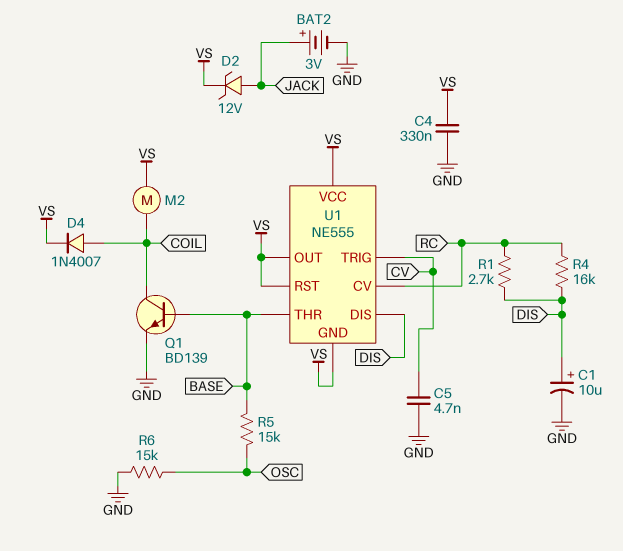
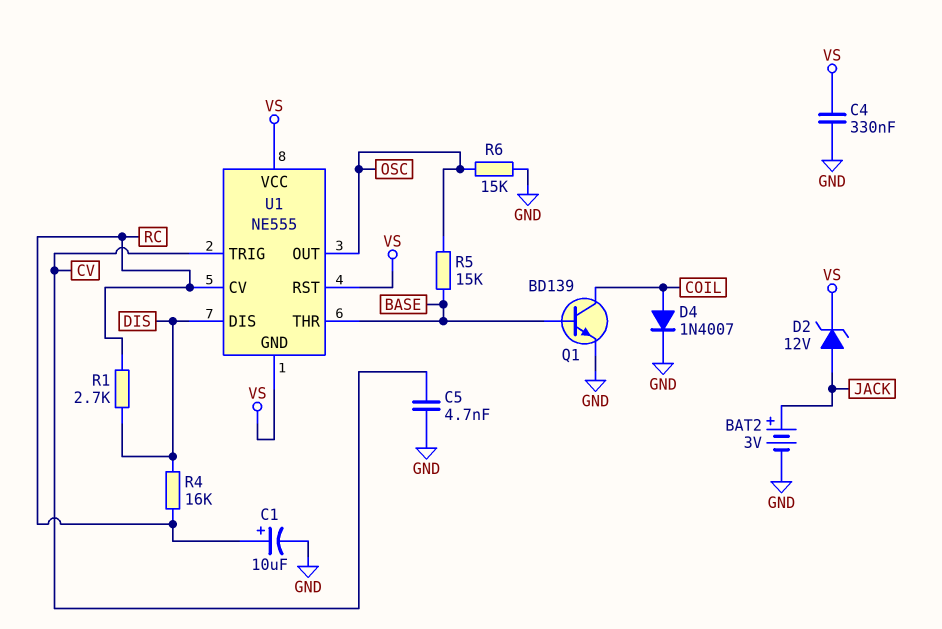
C1: 10uF (plus DIS, minus GND) -> 10uF (plus RC, minus GND)
D4: diode 1N4007 (A COIL, K VS) -> diode 1N4007 (A COIL, K GND)
M2: motor (COIL, VS) -> none
U1 pin OUT: VS -> OSC

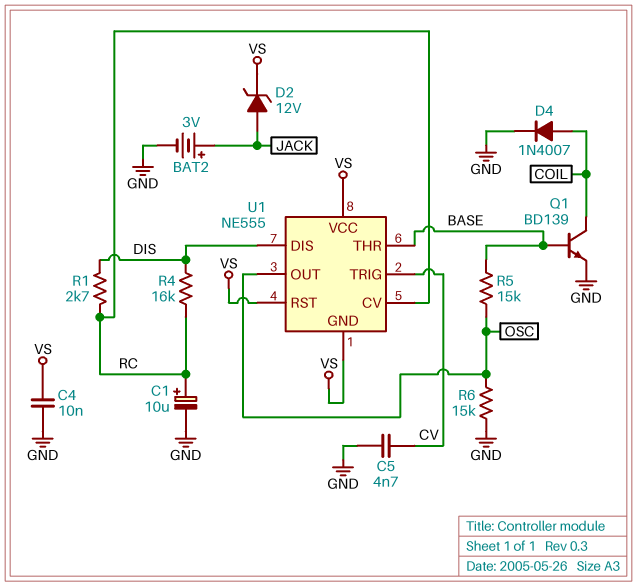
C4: 330nF (GND, VS) -> 10nF (GND, VS)

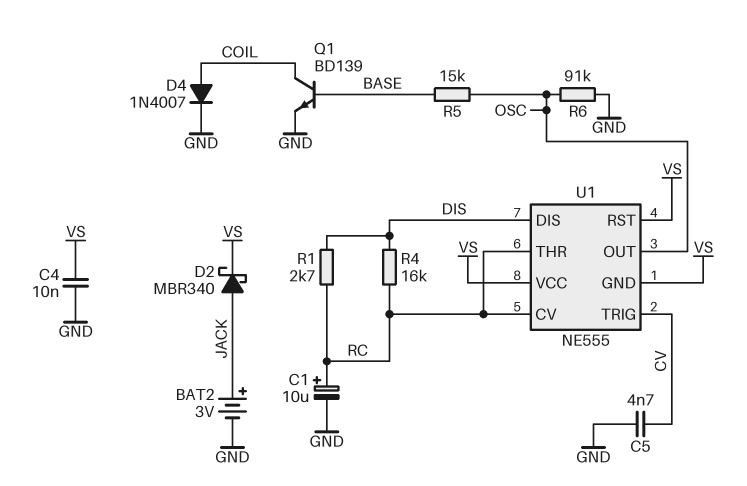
D2: zener 12V (A JACK, K VS) -> schottky MBR340 (A JACK, K VS)
R6: 15k (GND, OSC) -> 91k (GND, OSC)
U1 pin THR: BASE -> RC

